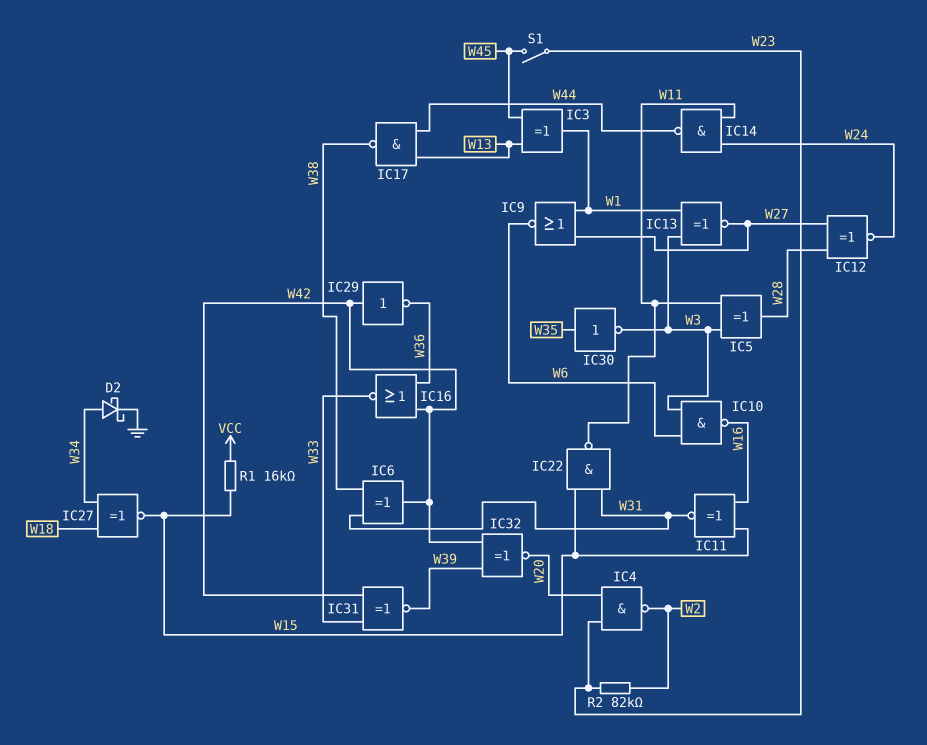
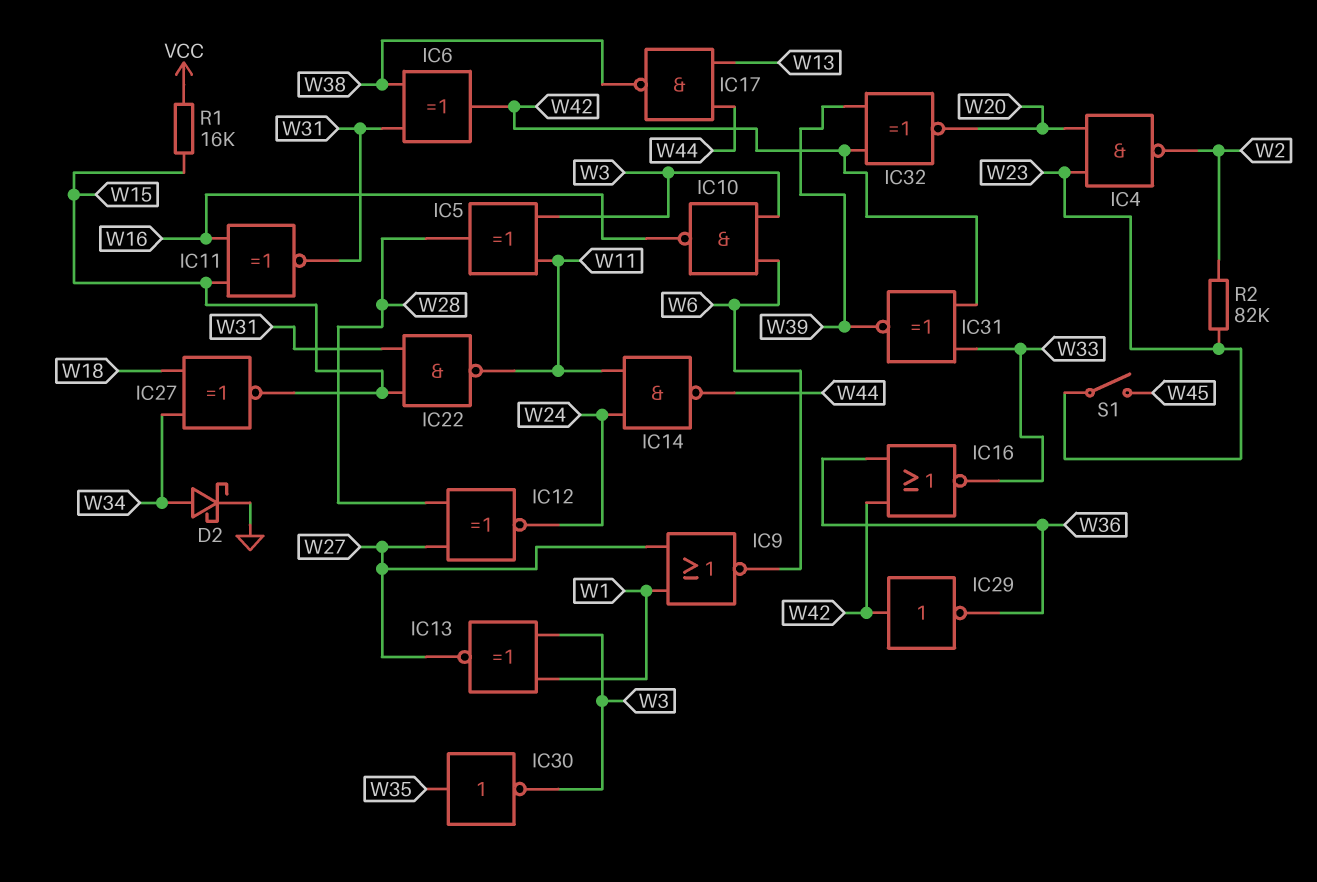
IC3: XOR (in W13, in W45, out W1) -> none

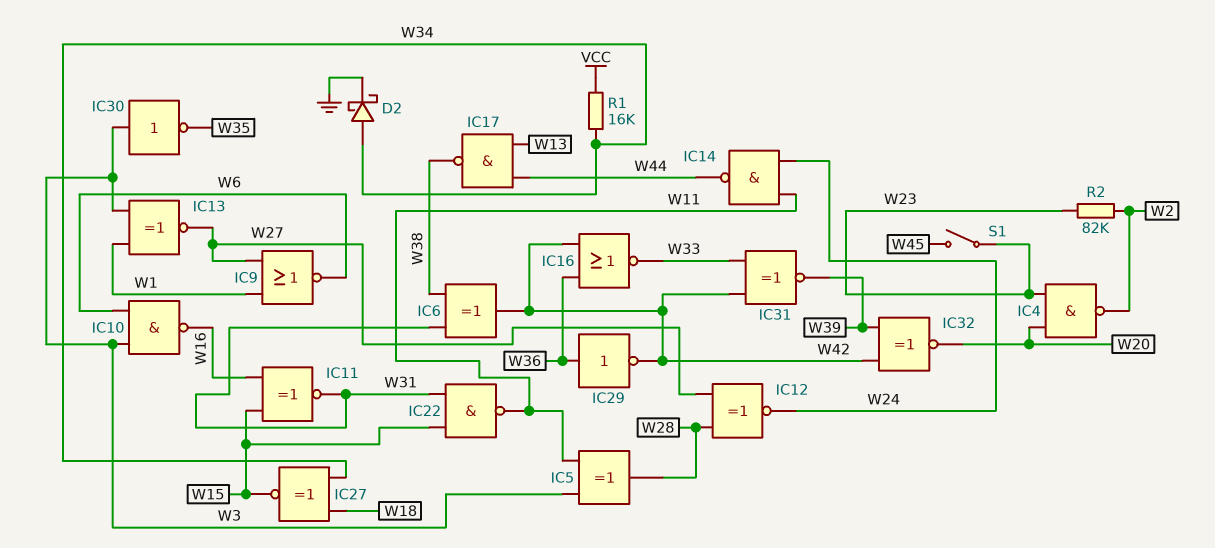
IC29: NOT (in W42, out W36) -> NOT (in W36, out W42)
IC30: NOT (in W35, out W3) -> NOT (in W3, out W35)
R1: 16k (VCC, W15) -> 16k (VCC, W34)

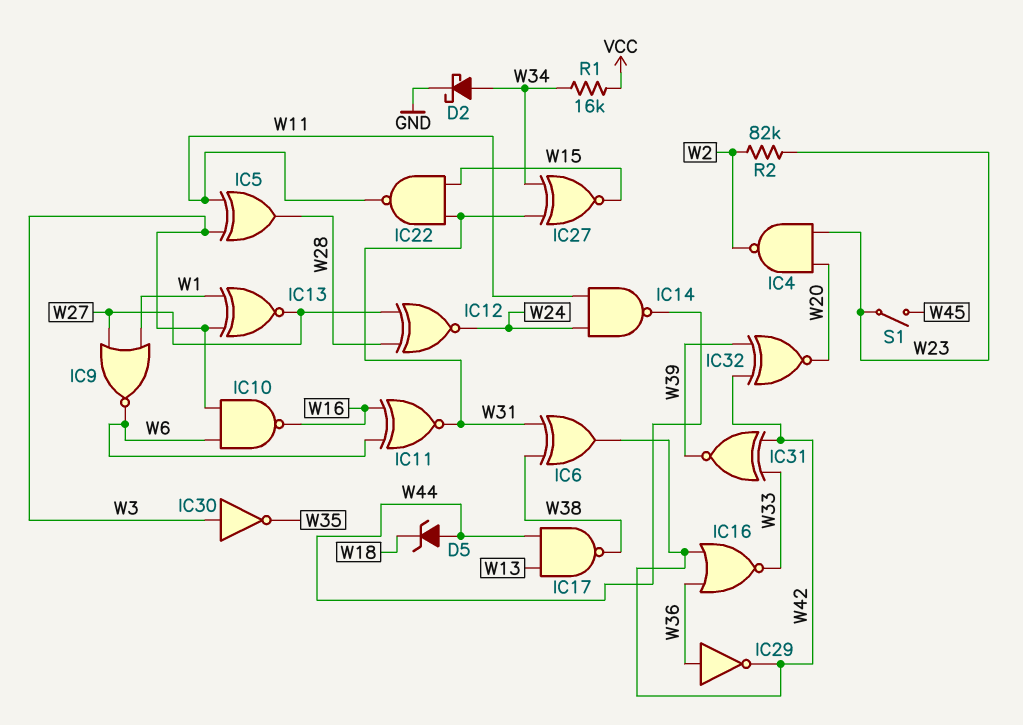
D5: none -> zener (A W44, K W18)
IC11: XNOR (in W15, in W16, out W31) -> XNOR (in W6, in W16, out W31)
IC27: XNOR (in W18, in W34, out W15) -> XNOR (in W31, in W34, out W15)

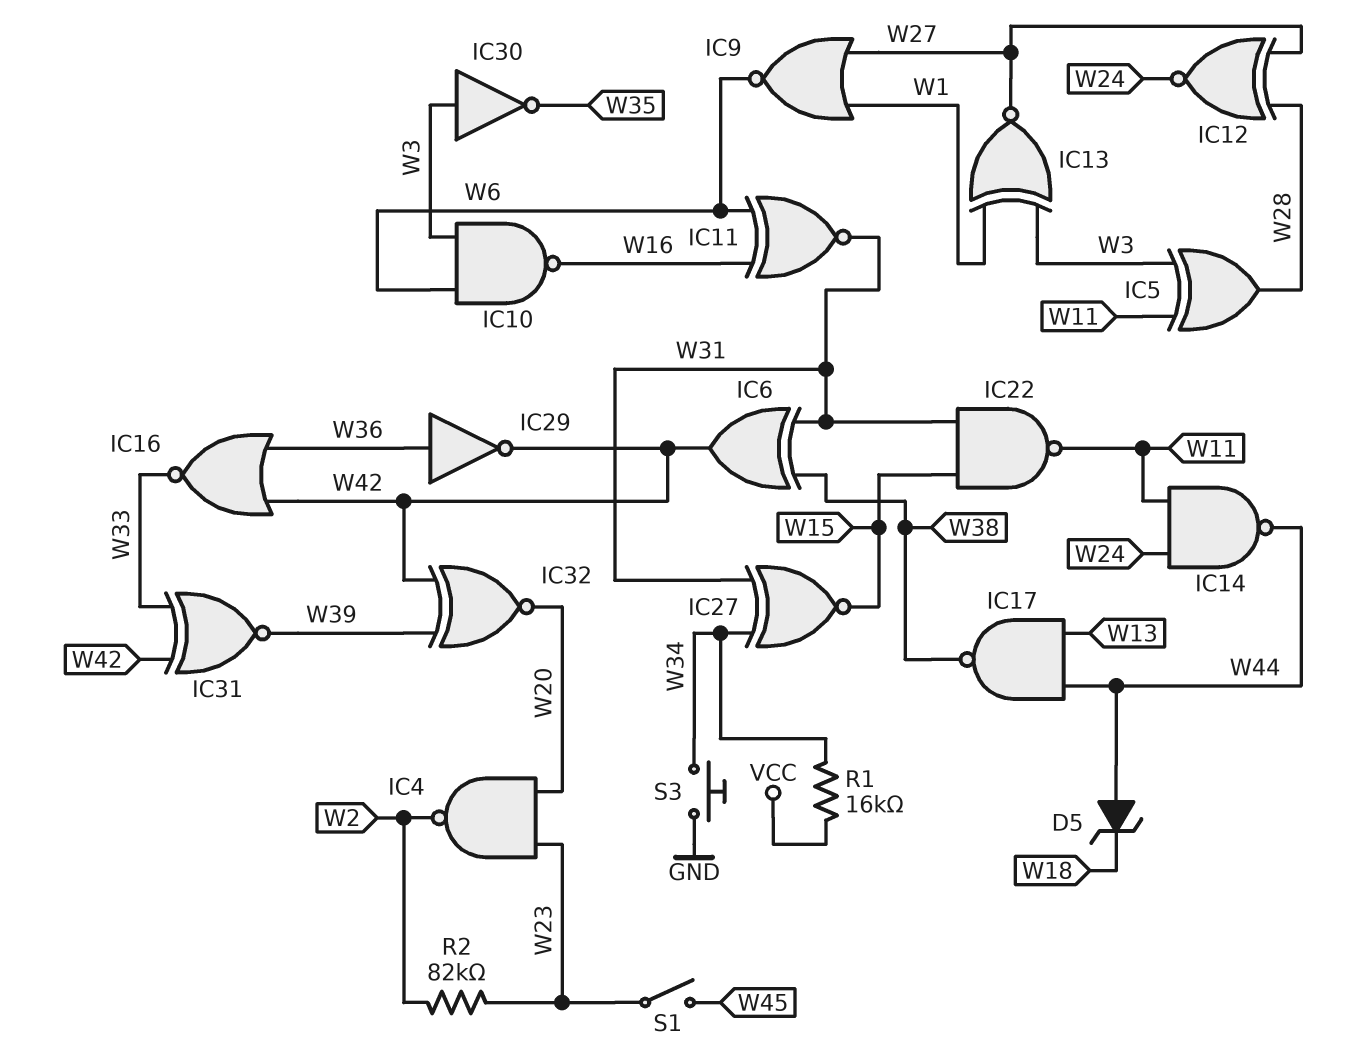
D2: schottky (A W34, K GND) -> none
S3: none -> button (GND, W34)

